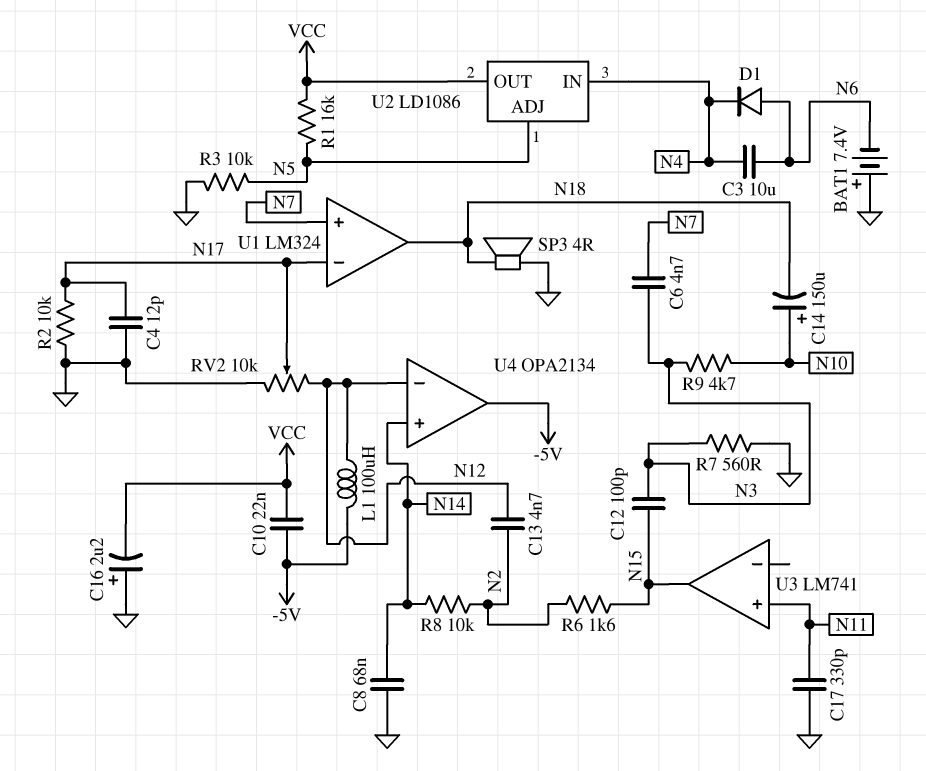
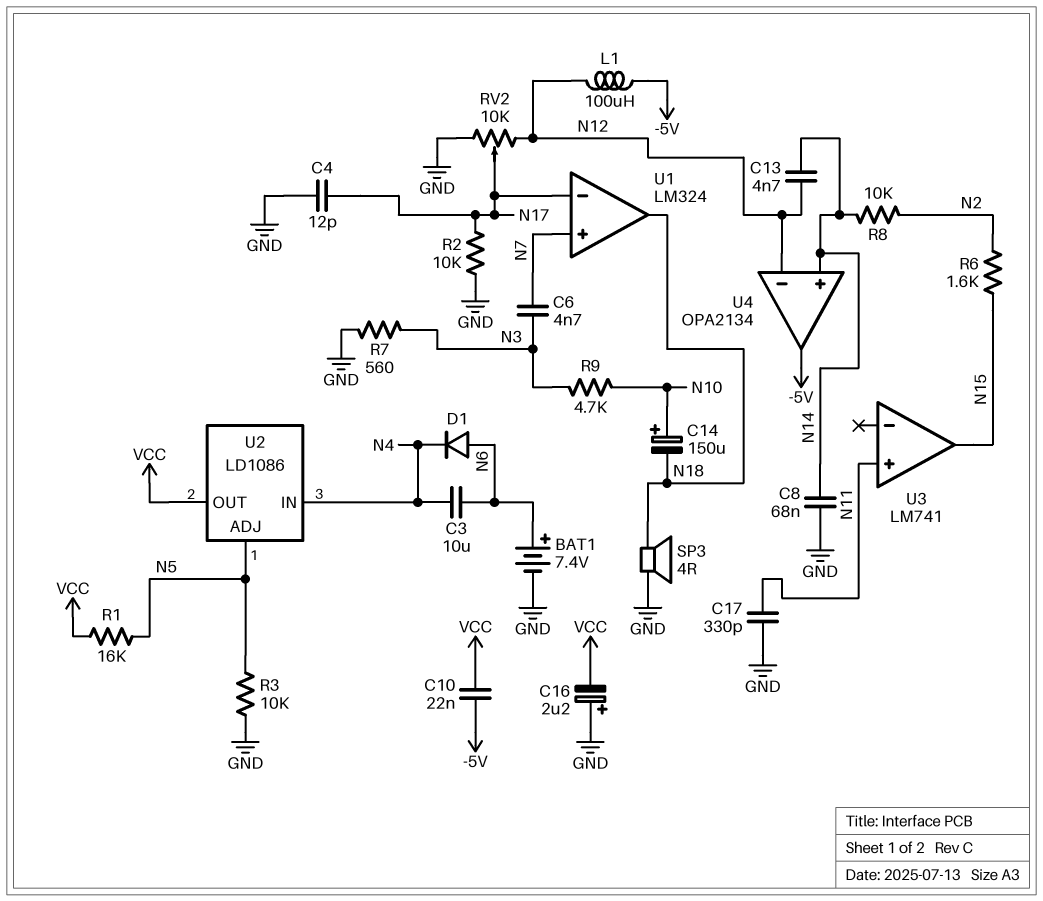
BAT1: 7.4V (plus GND, minus N6) -> 7.4V (plus N6, minus GND)
C12: 100pF (N3, N15) -> none
C13: 4.7nF (N2, N12) -> 4.7nF (N12, N14)

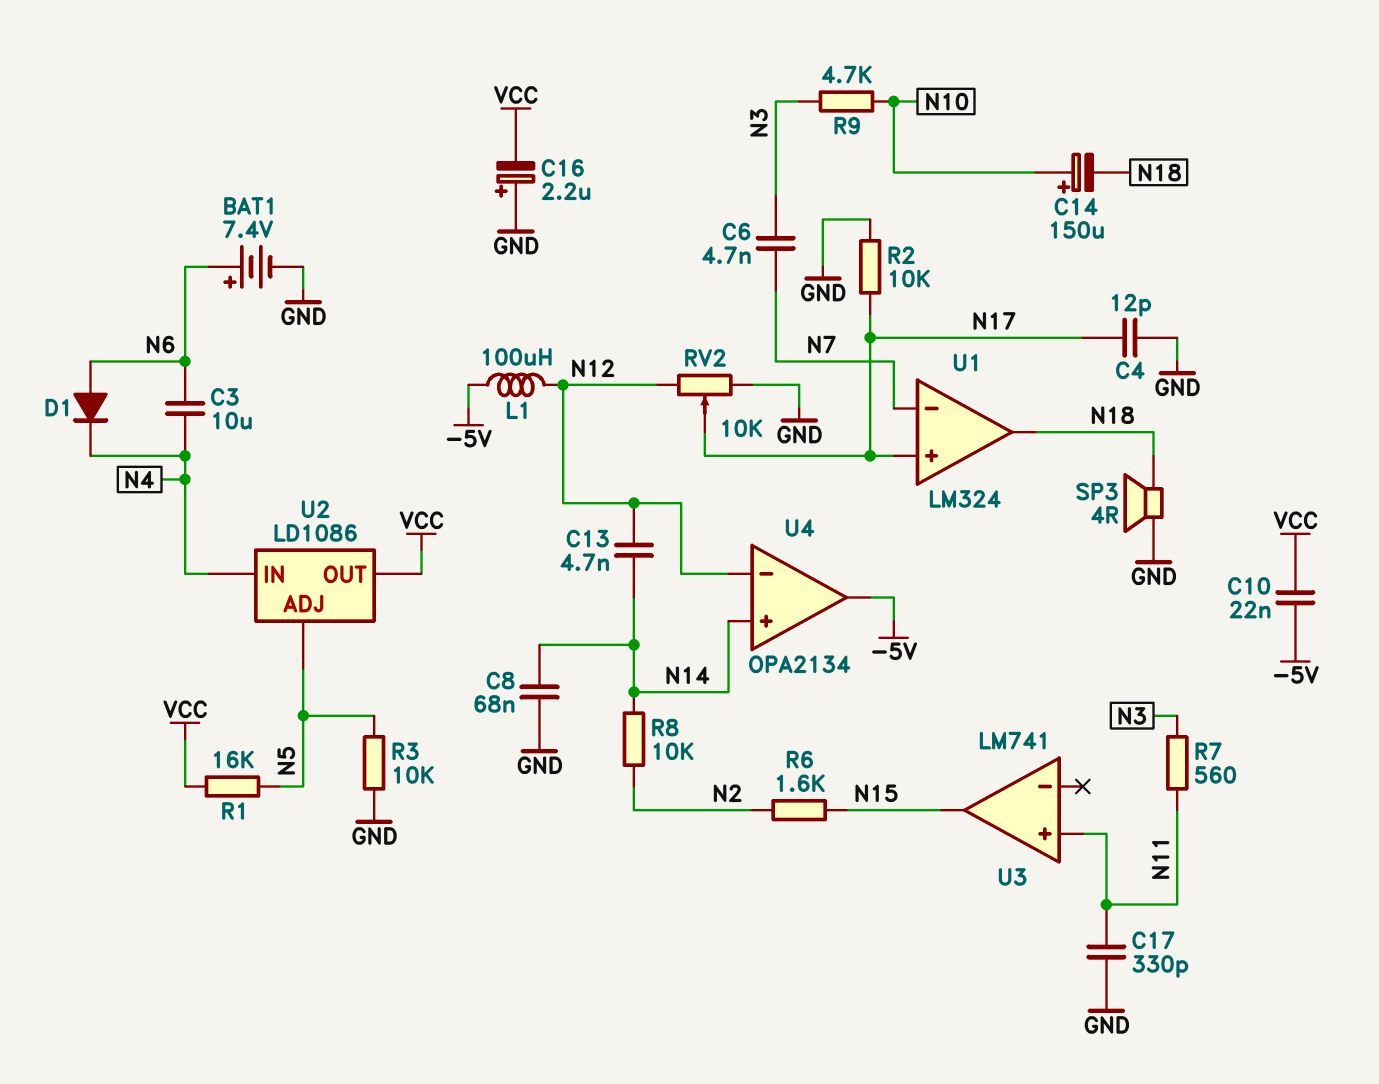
R7: 560 (GND, N3) -> 560 (N3, N11)
U1 pin in+: N7 -> N17
U1 pin in-: N17 -> N7

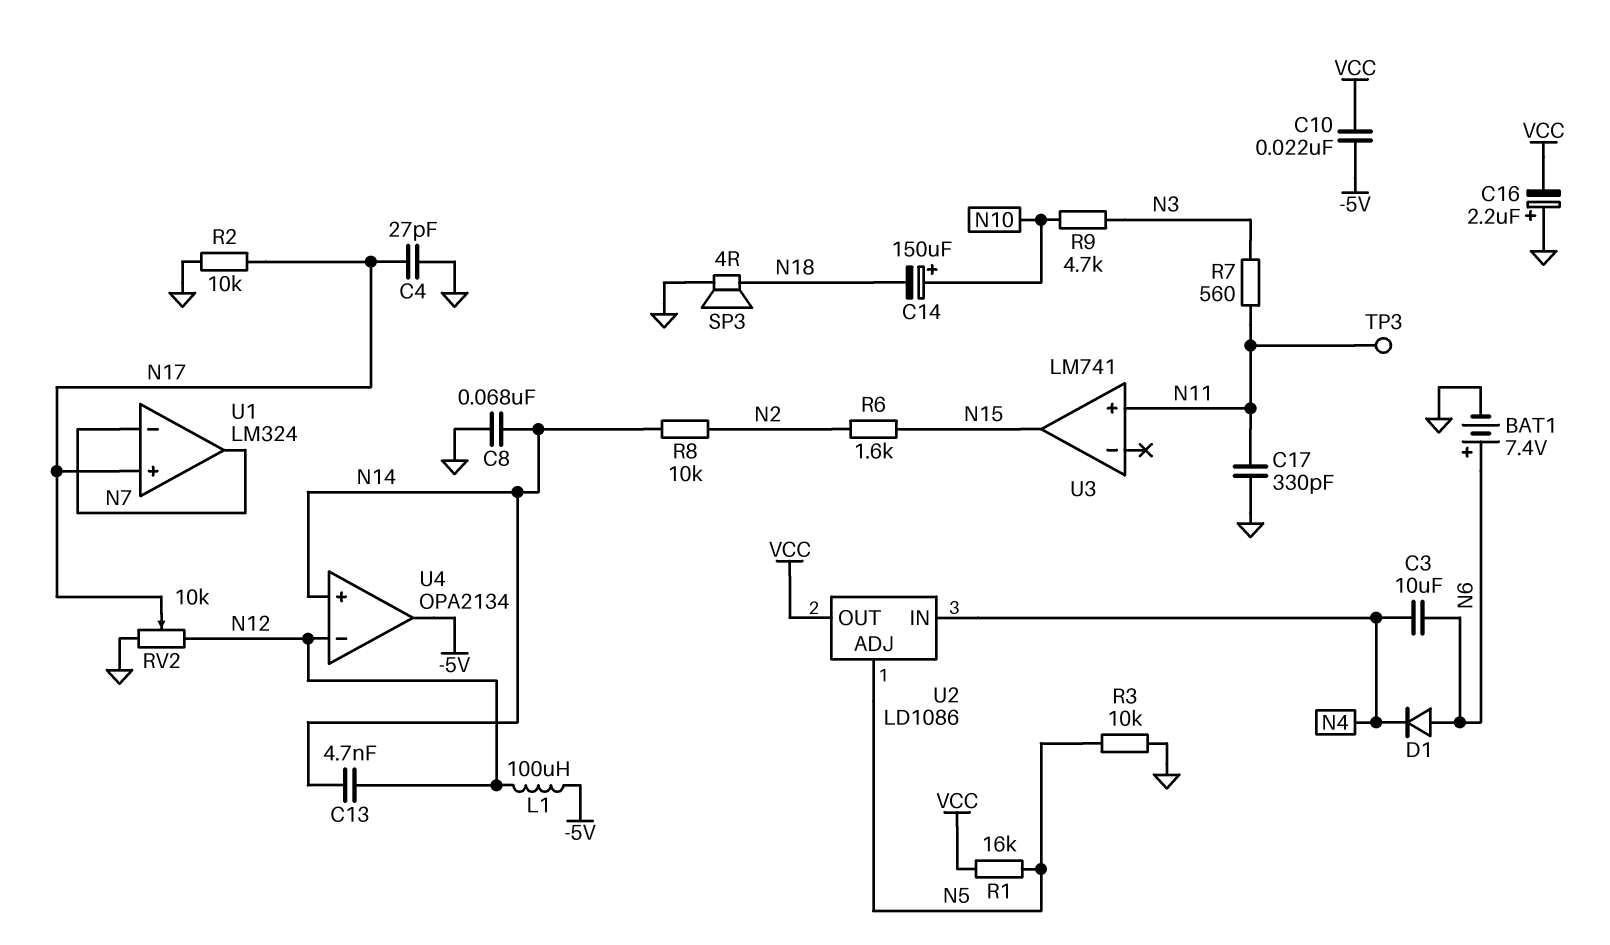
C4: 12pF (GND, N17) -> 27pF (GND, N17)
C6: 4.7nF (N3, N7) -> none
TP3: none -> test point (N11)
U1 pin out: N18 -> N7

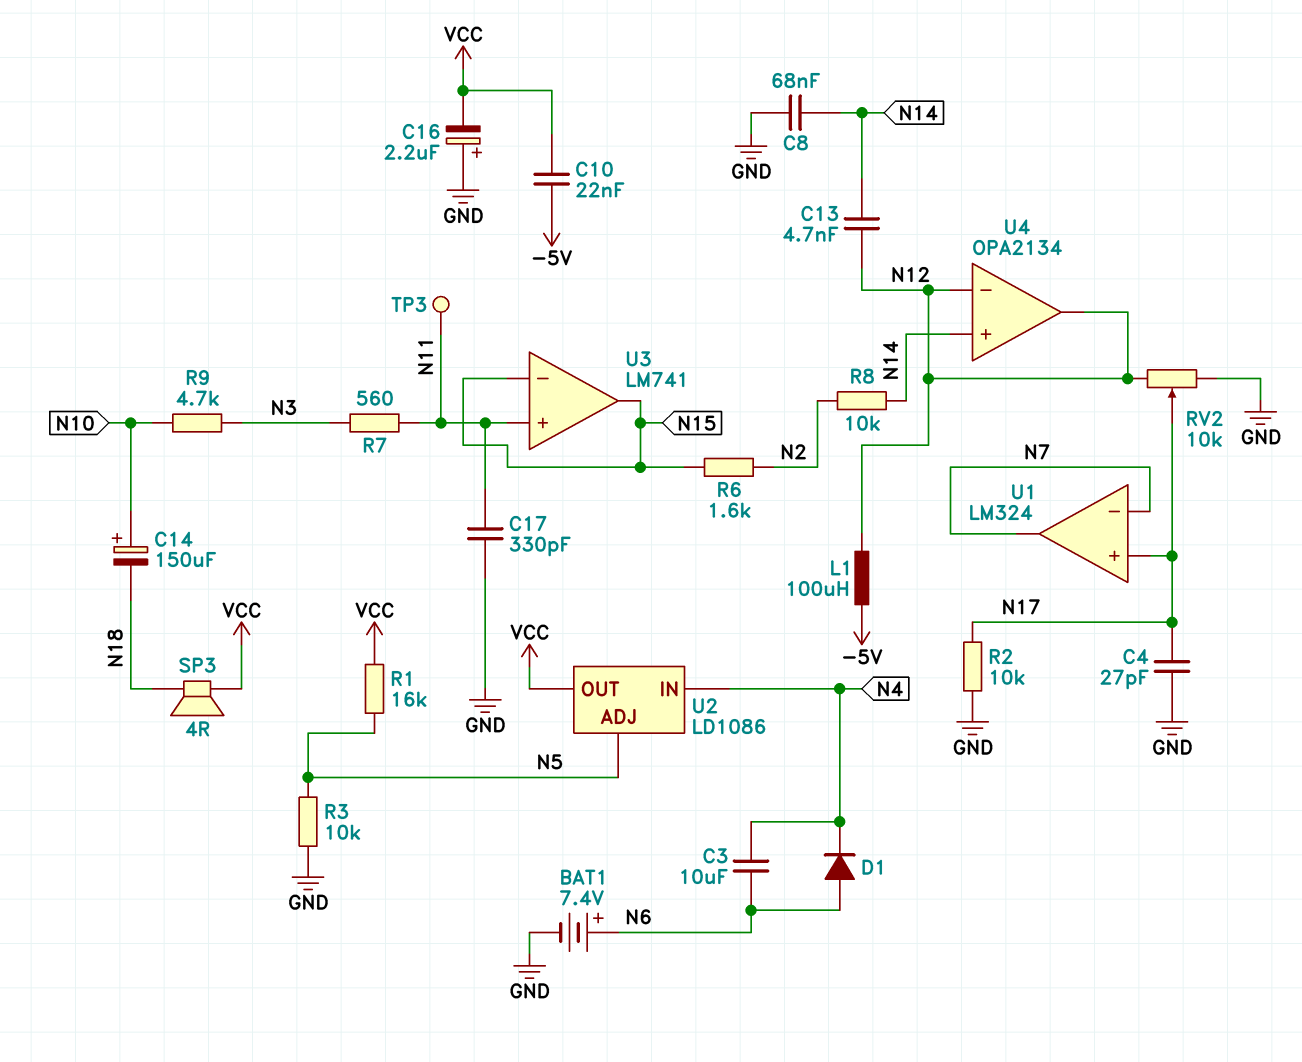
SP3: speaker 4R (GND, N18) -> speaker 4R (N18, VCC)
U3 pin in-: none -> N15
U4 pin out: -5V -> N12

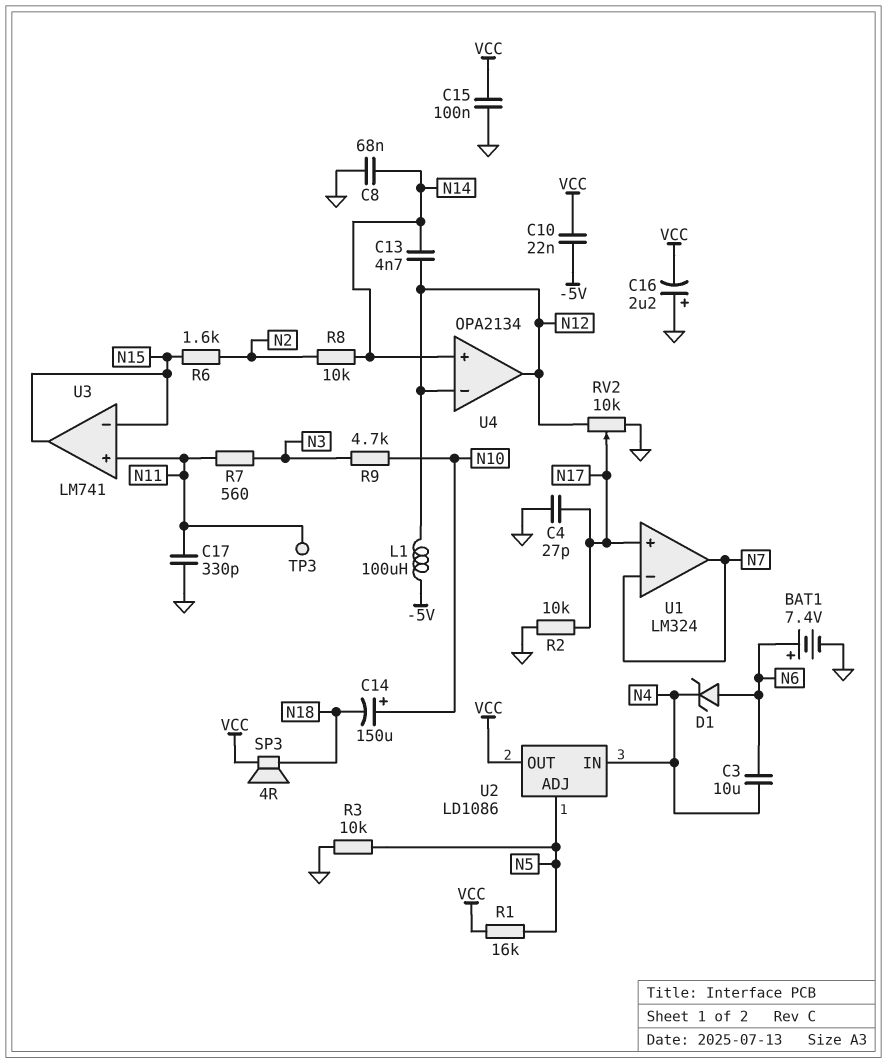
C15: none -> 100nF (GND, VCC)
D1: diode (A N6, K N4) -> zener (A N6, K N4)

